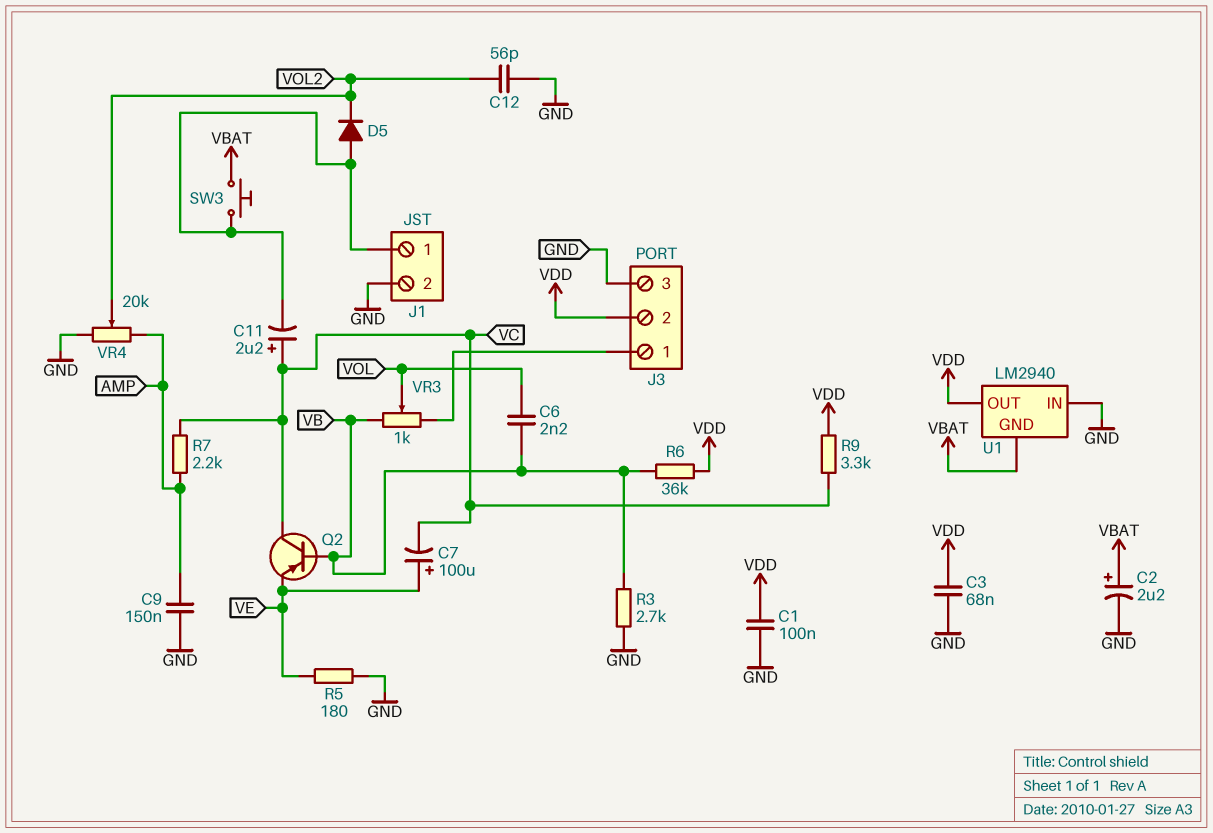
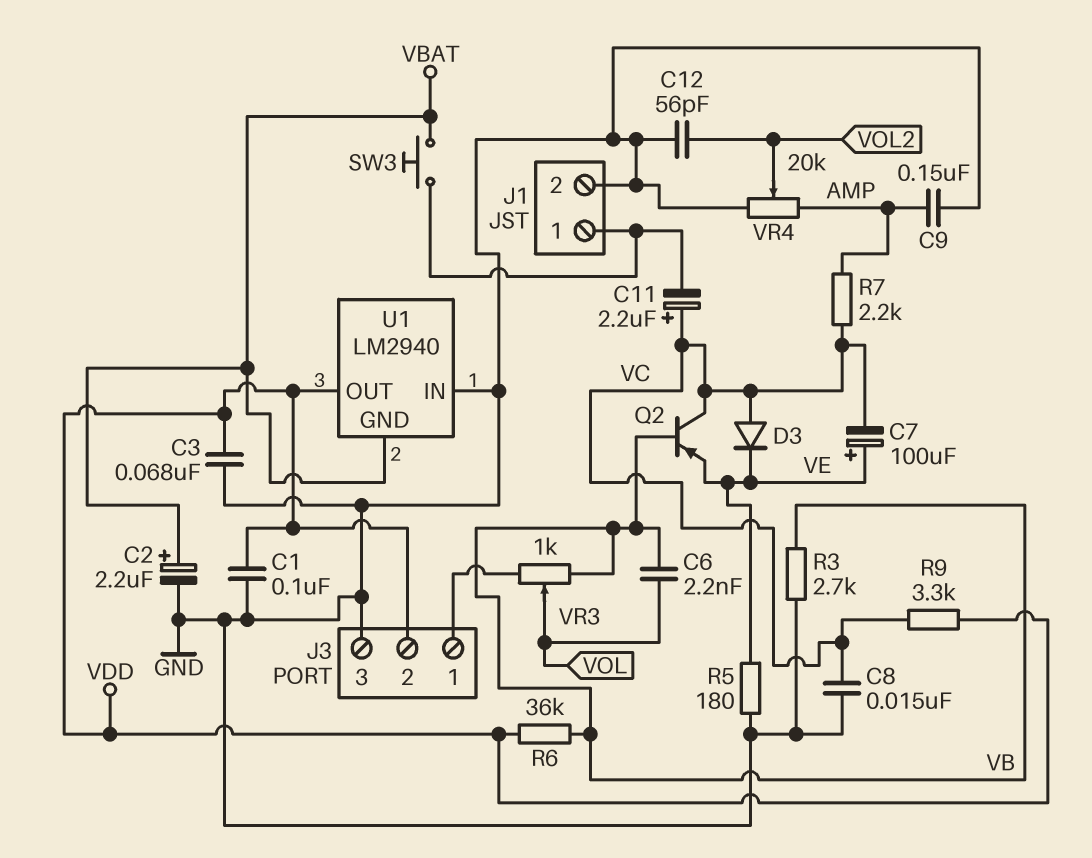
C8: none -> 15nF (GND, VC)
D3: none -> diode (A VC, K VE)
D5: diode (A J1/1, K VOL2) -> none

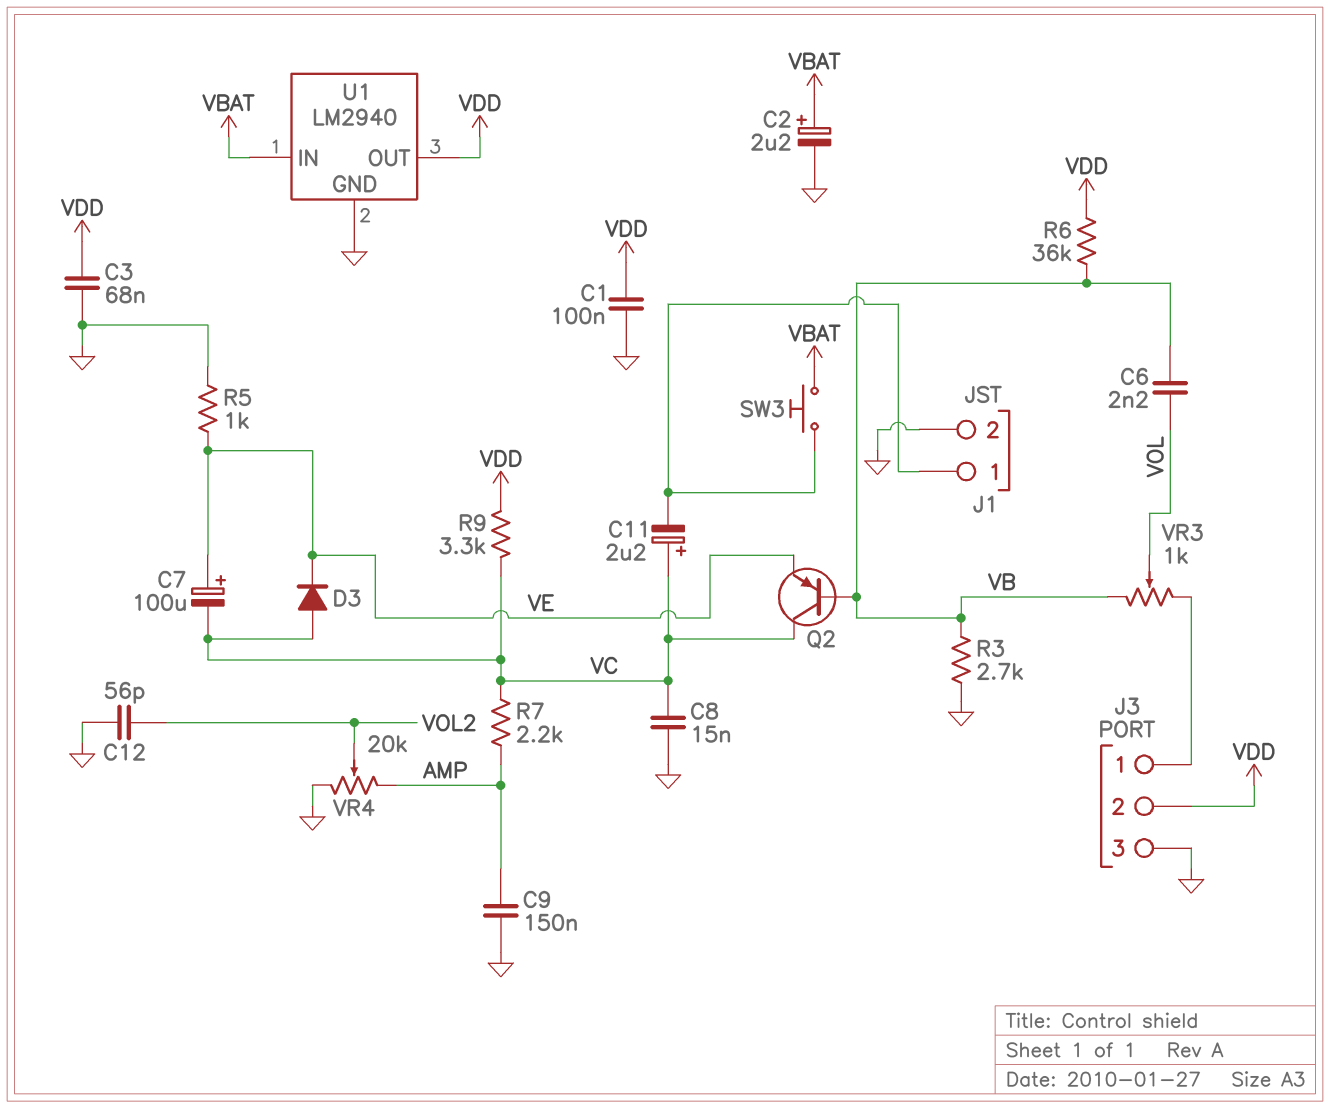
R5: 180 (GND, VE) -> 1k (GND, VE)
U1 pin GND: VBAT -> GND
U1 pin IN: GND -> VBAT

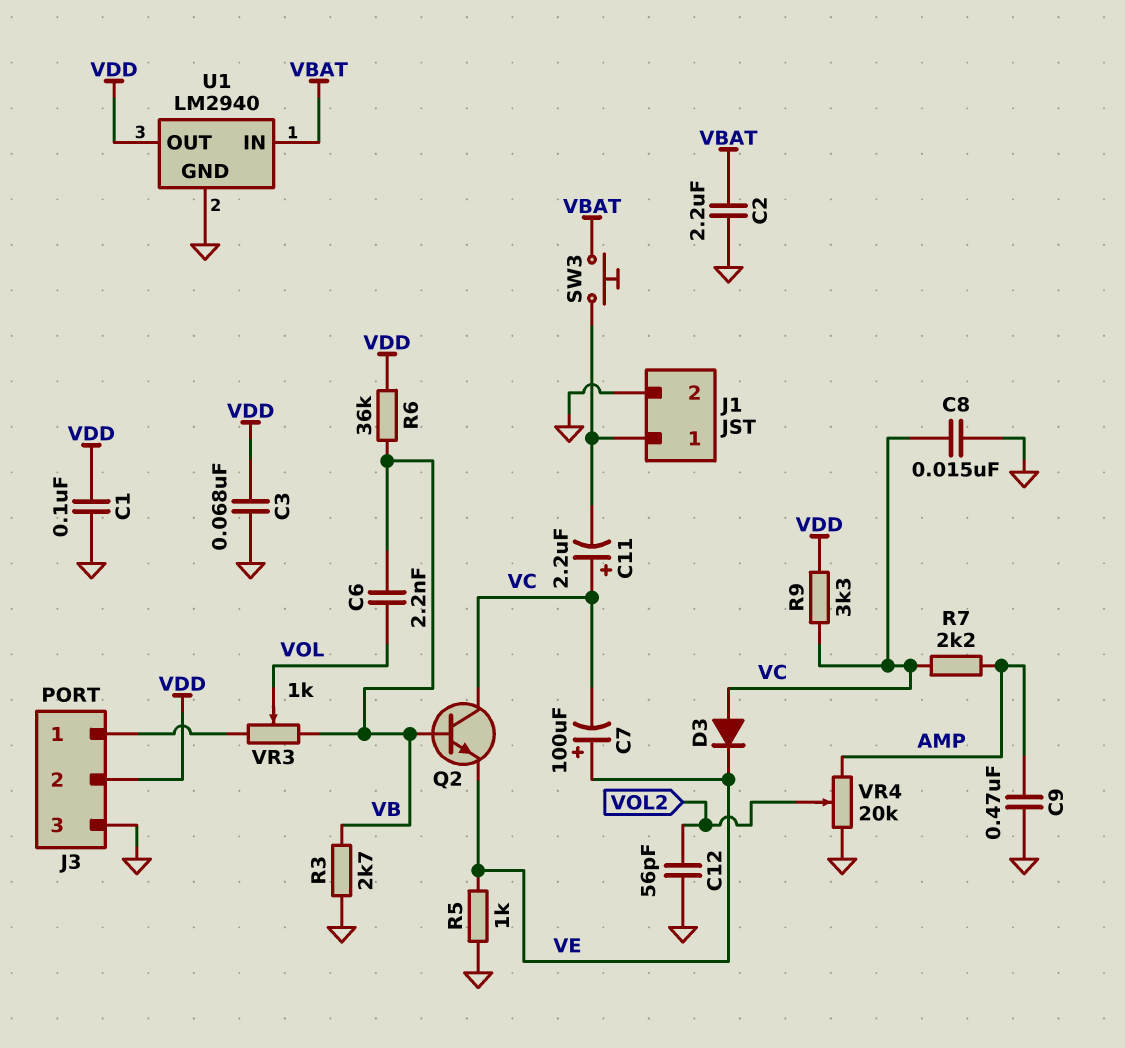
C2: 2.2uF (plus VBAT, minus GND) -> 2.2uF (GND, VBAT)
C9: 150nF (AMP, GND) -> 470nF (AMP, GND)
Q2: PNP (B VB, C VC, E VE) -> NPN (B VB, C VC, E VE)

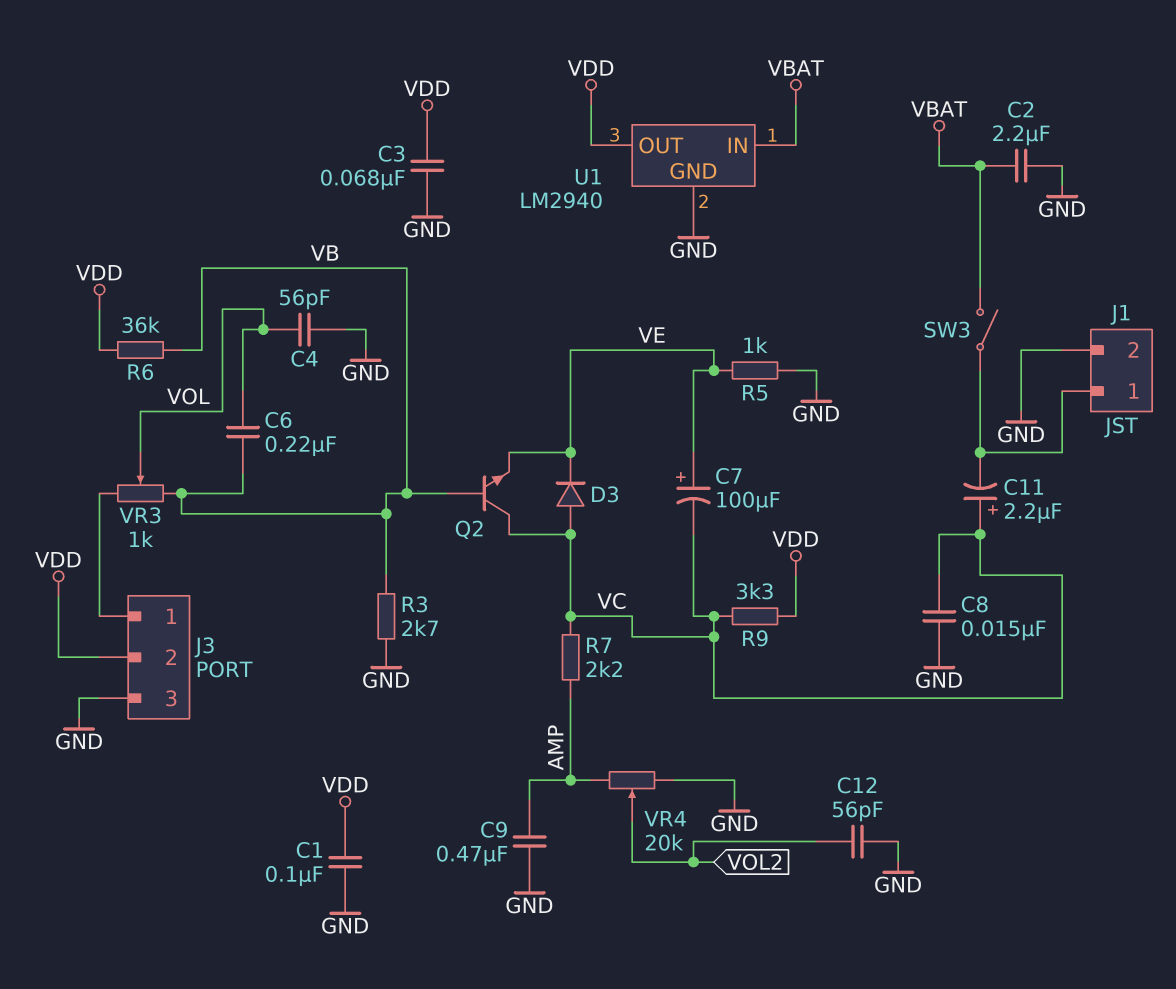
C4: none -> 56pF (GND, VOL)
C6: 2.2nF (VB, VOL) -> 220nF (VB, VOL)
SW3: button (J1/1, VBAT) -> switch (J1/1, VBAT)

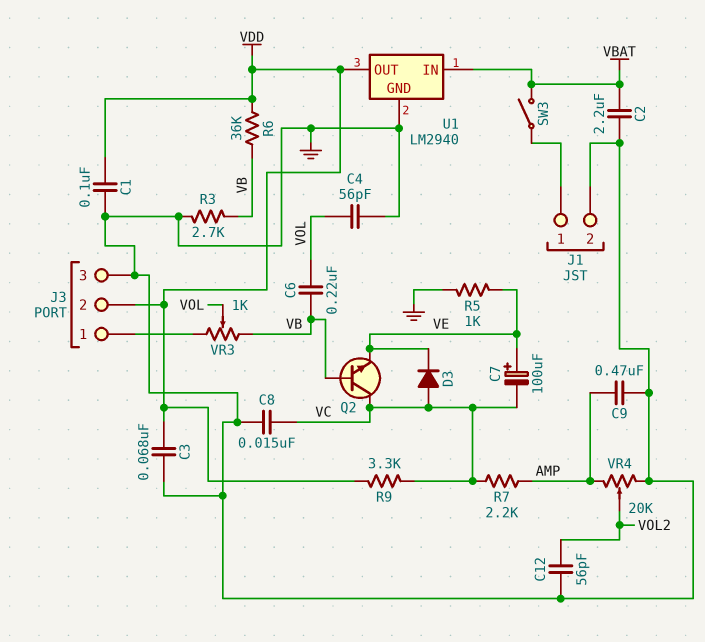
C11: 2.2uF (plus VC, minus J1/1) -> none

